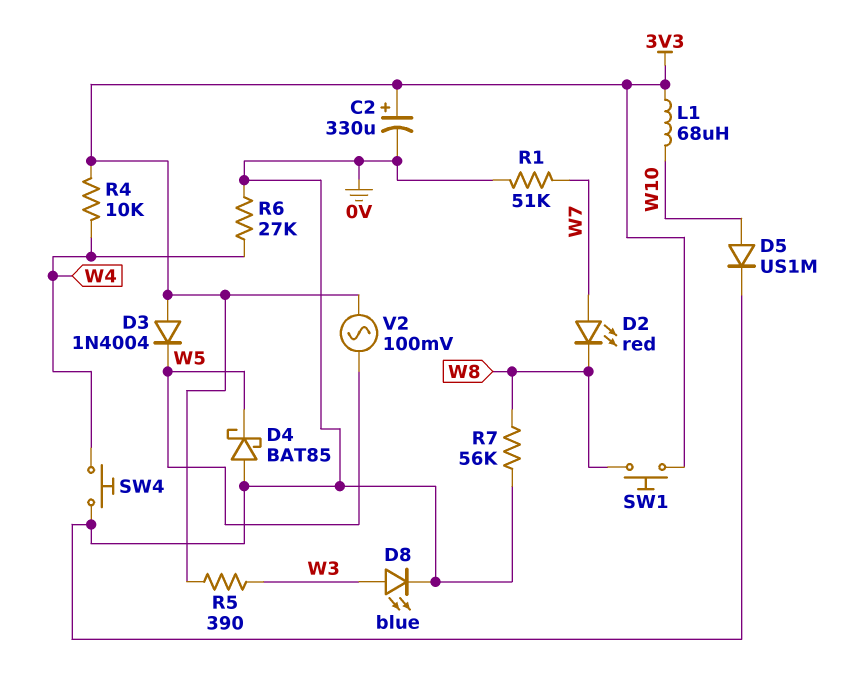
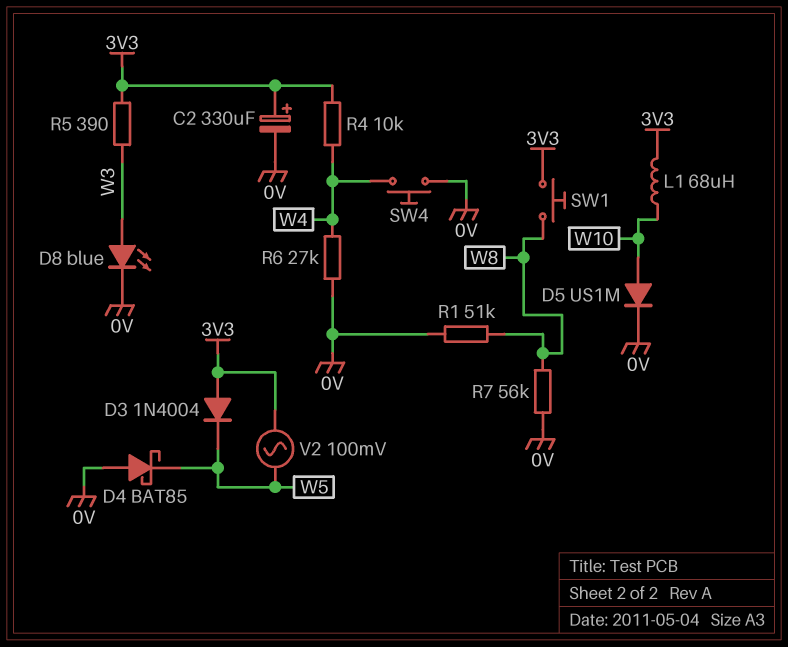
D2: LED red (A W7, K W8) -> none
R1: 51k (0V, W7) -> 51k (0V, W8)

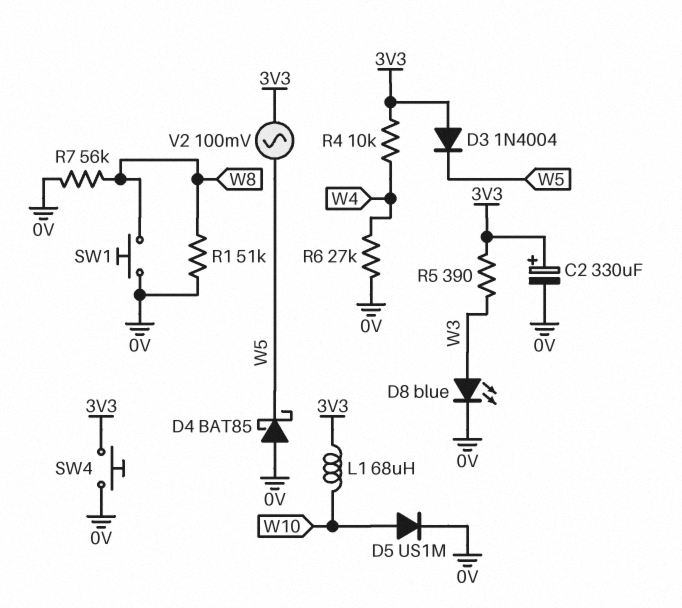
SW1: button (3V3, W8) -> button (0V, W8)
SW4: button (0V, W4) -> button (0V, 3V3)

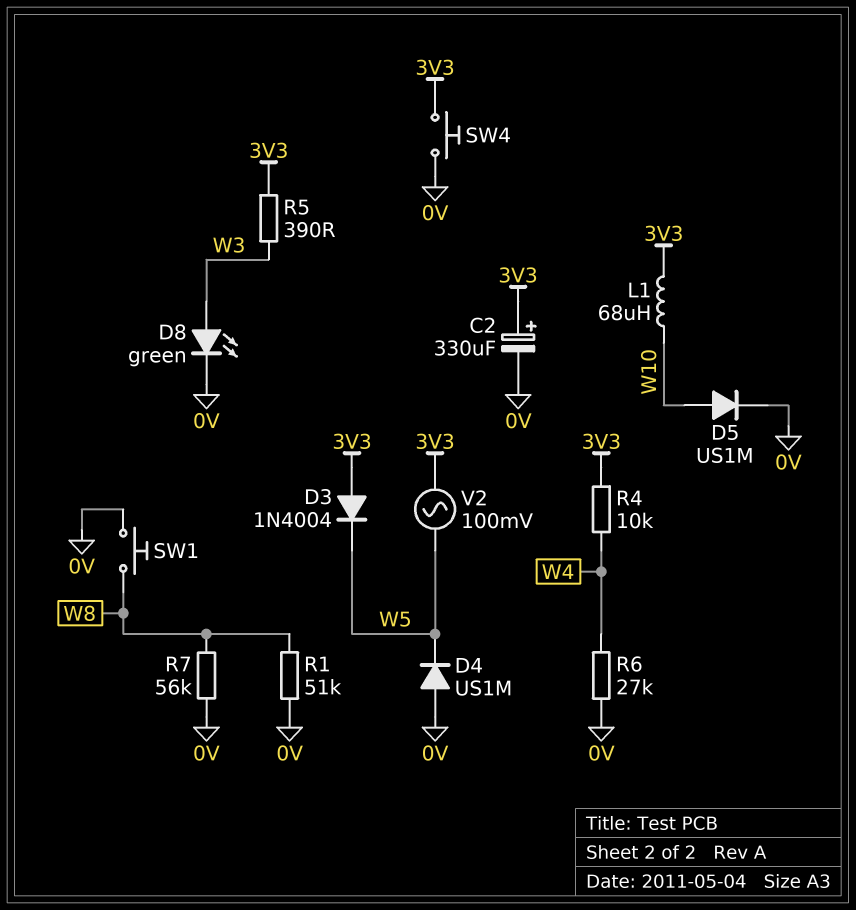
D4: schottky BAT85 (A 0V, K W5) -> diode US1M (A 0V, K W5)
D8: LED blue (A W3, K 0V) -> LED green (A W3, K 0V)

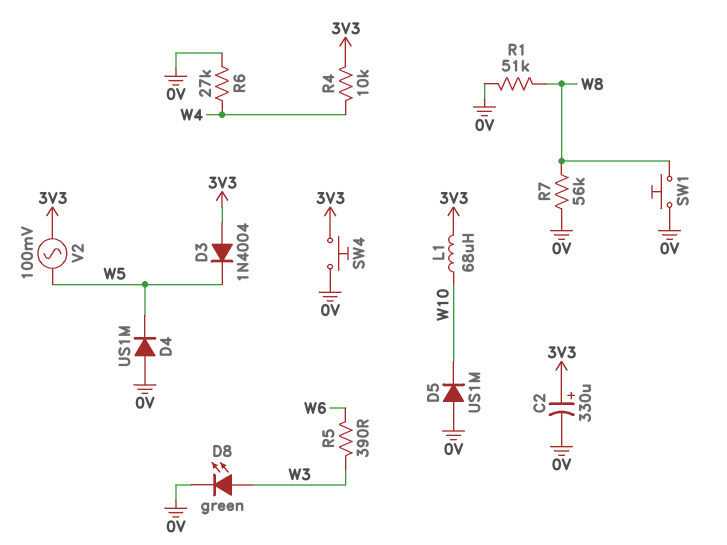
D5: diode US1M (A W10, K 0V) -> diode US1M (A 0V, K W10)
R5: 390 (3V3, W3) -> 390 (W3, W6)

